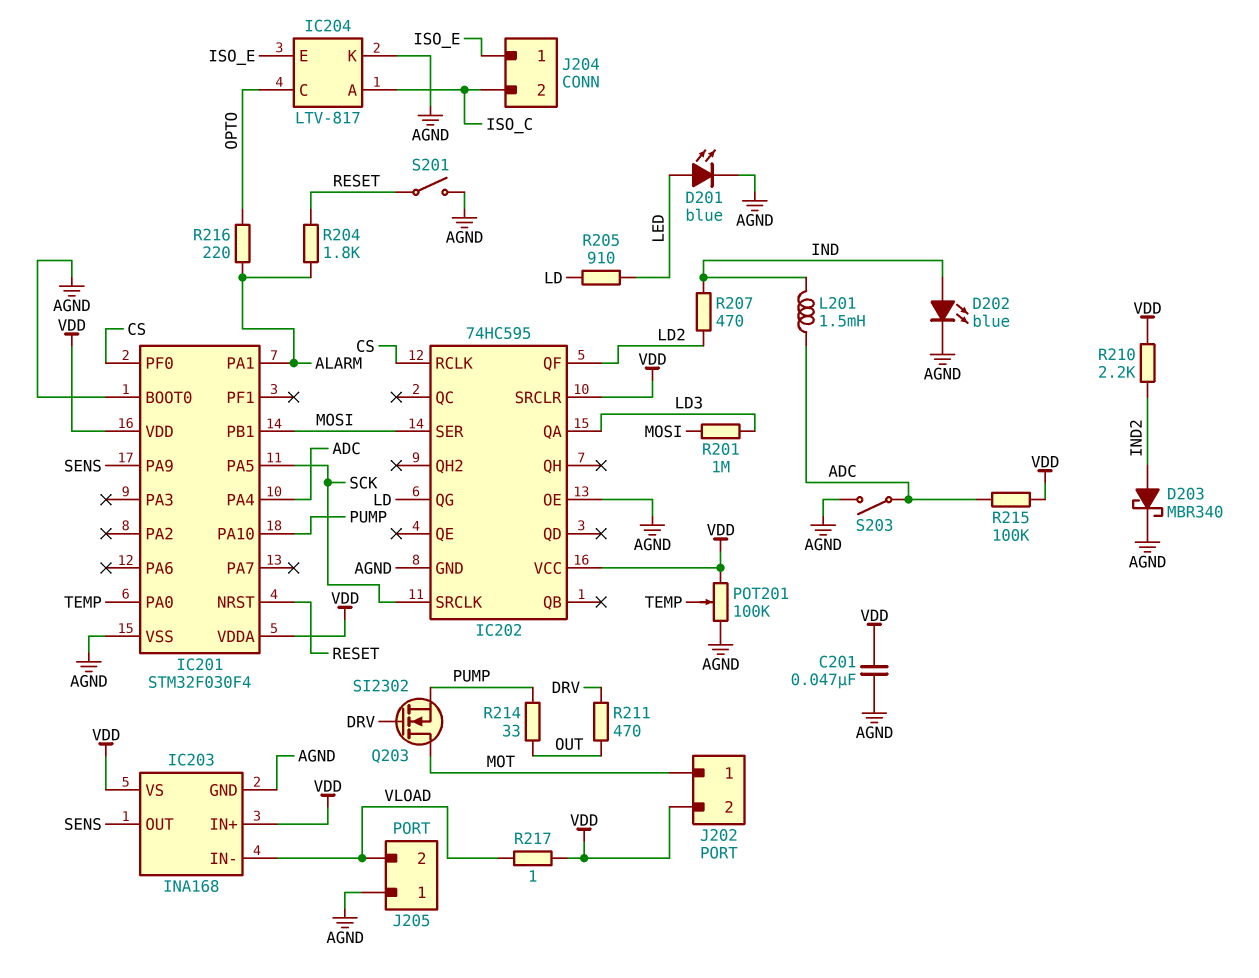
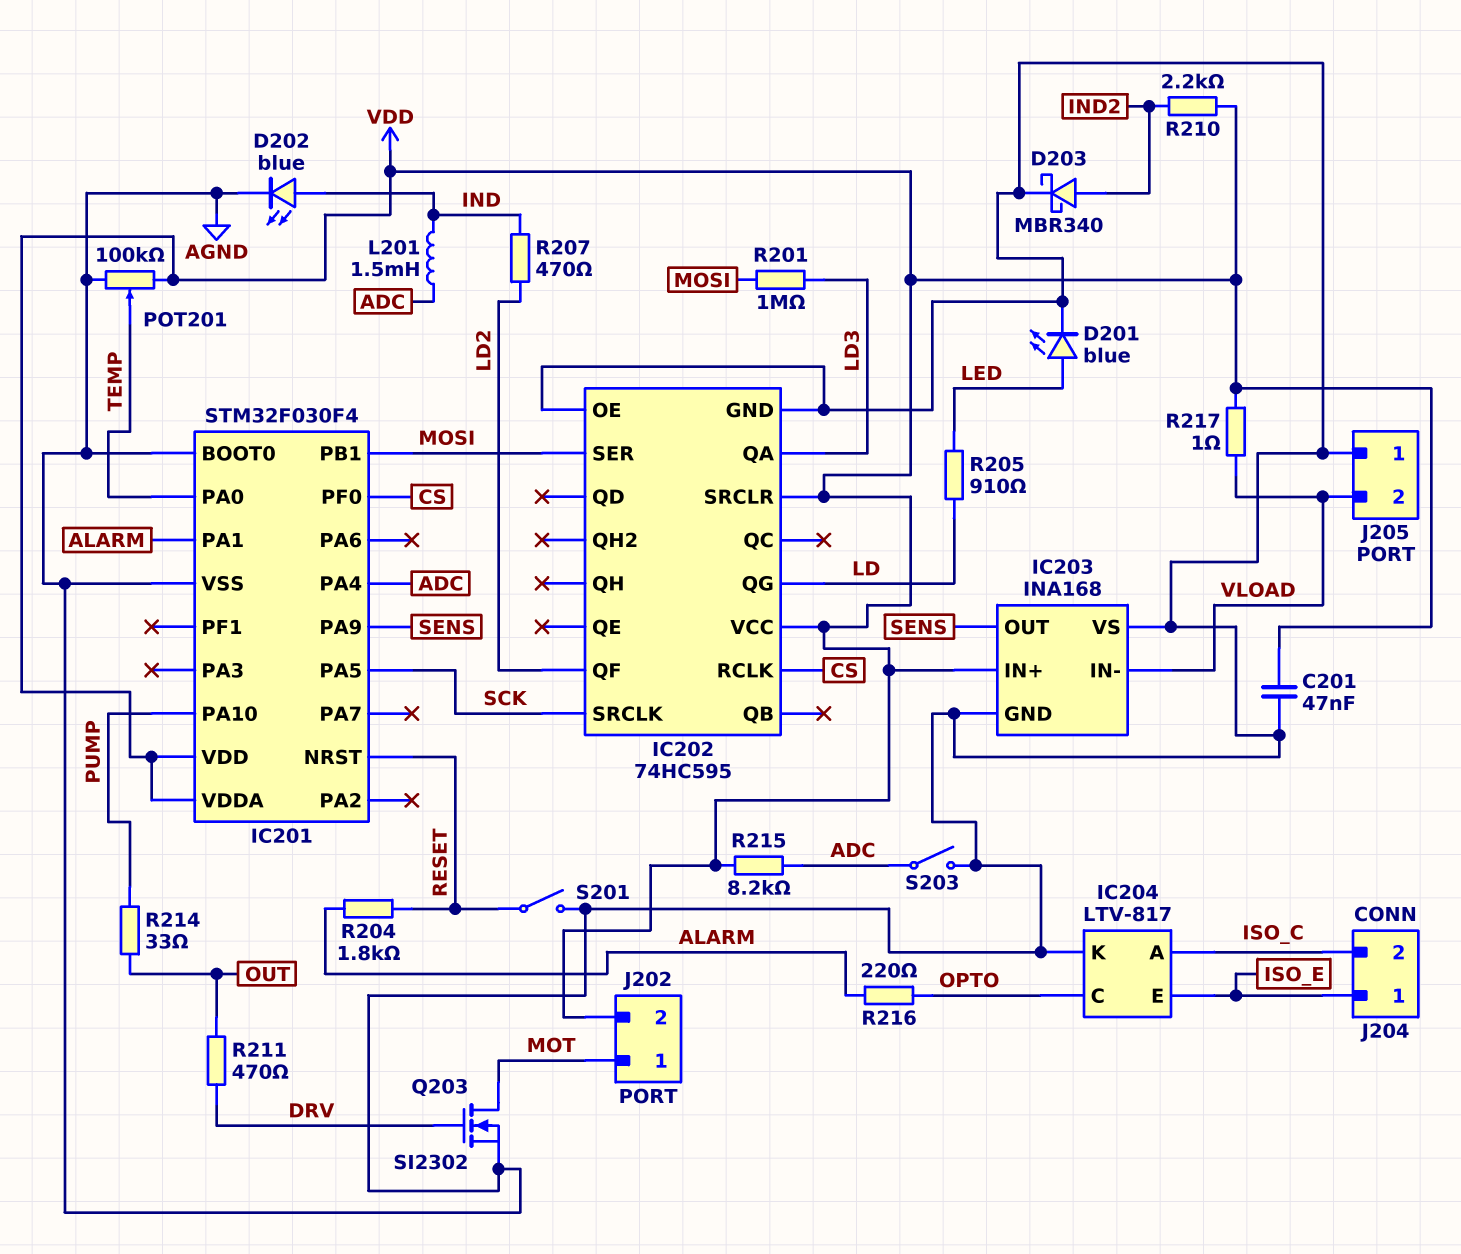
IC203 pin VS: VDD -> AGND
Q203: NMOS SI2302 (G DRV, D MOT, S PUMP) -> NMOS SI2302 (G DRV, D MOT, S AGND)
R215: 100k (ADC, VDD) -> 8.2k (ADC, VDD)

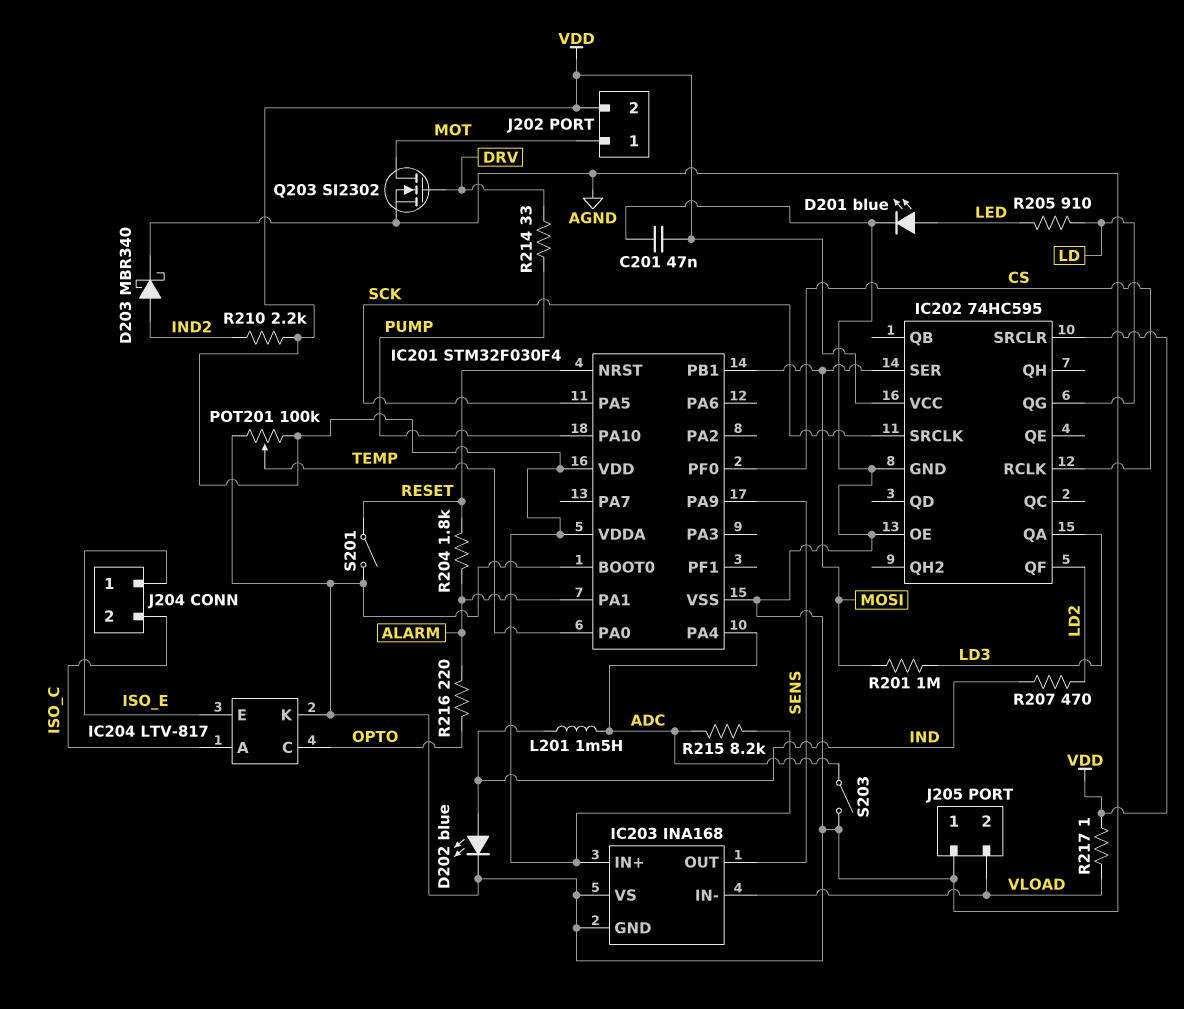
R211: 470 (DRV, OUT) -> none
R214: 33 (OUT, PUMP) -> 33 (DRV, PUMP)

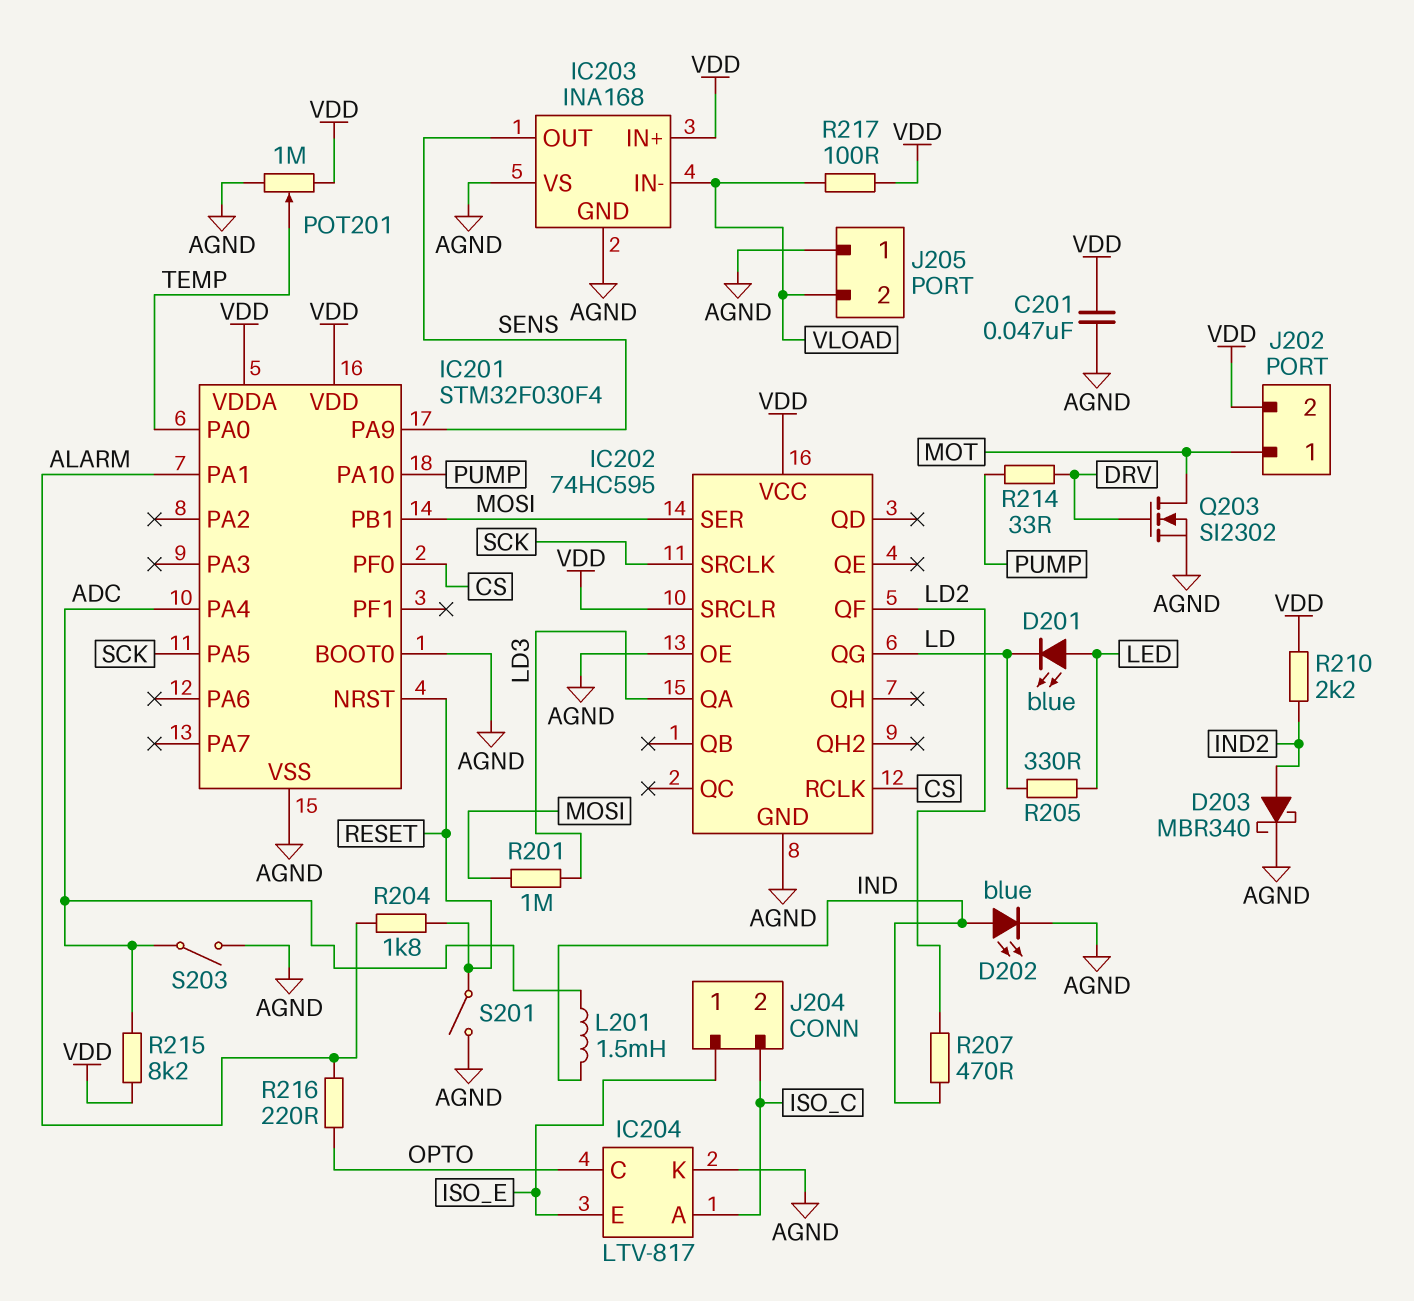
D201: LED blue (A LED, K AGND) -> LED blue (A LED, K LD)
POT201: 100k (AGND, VDD, wiper TEMP) -> 1M (AGND, VDD, wiper TEMP)
R205: 910 (LD, LED) -> 330 (LD, LED)
R217: 1 (VDD, VLOAD) -> 100 (VDD, VLOAD)

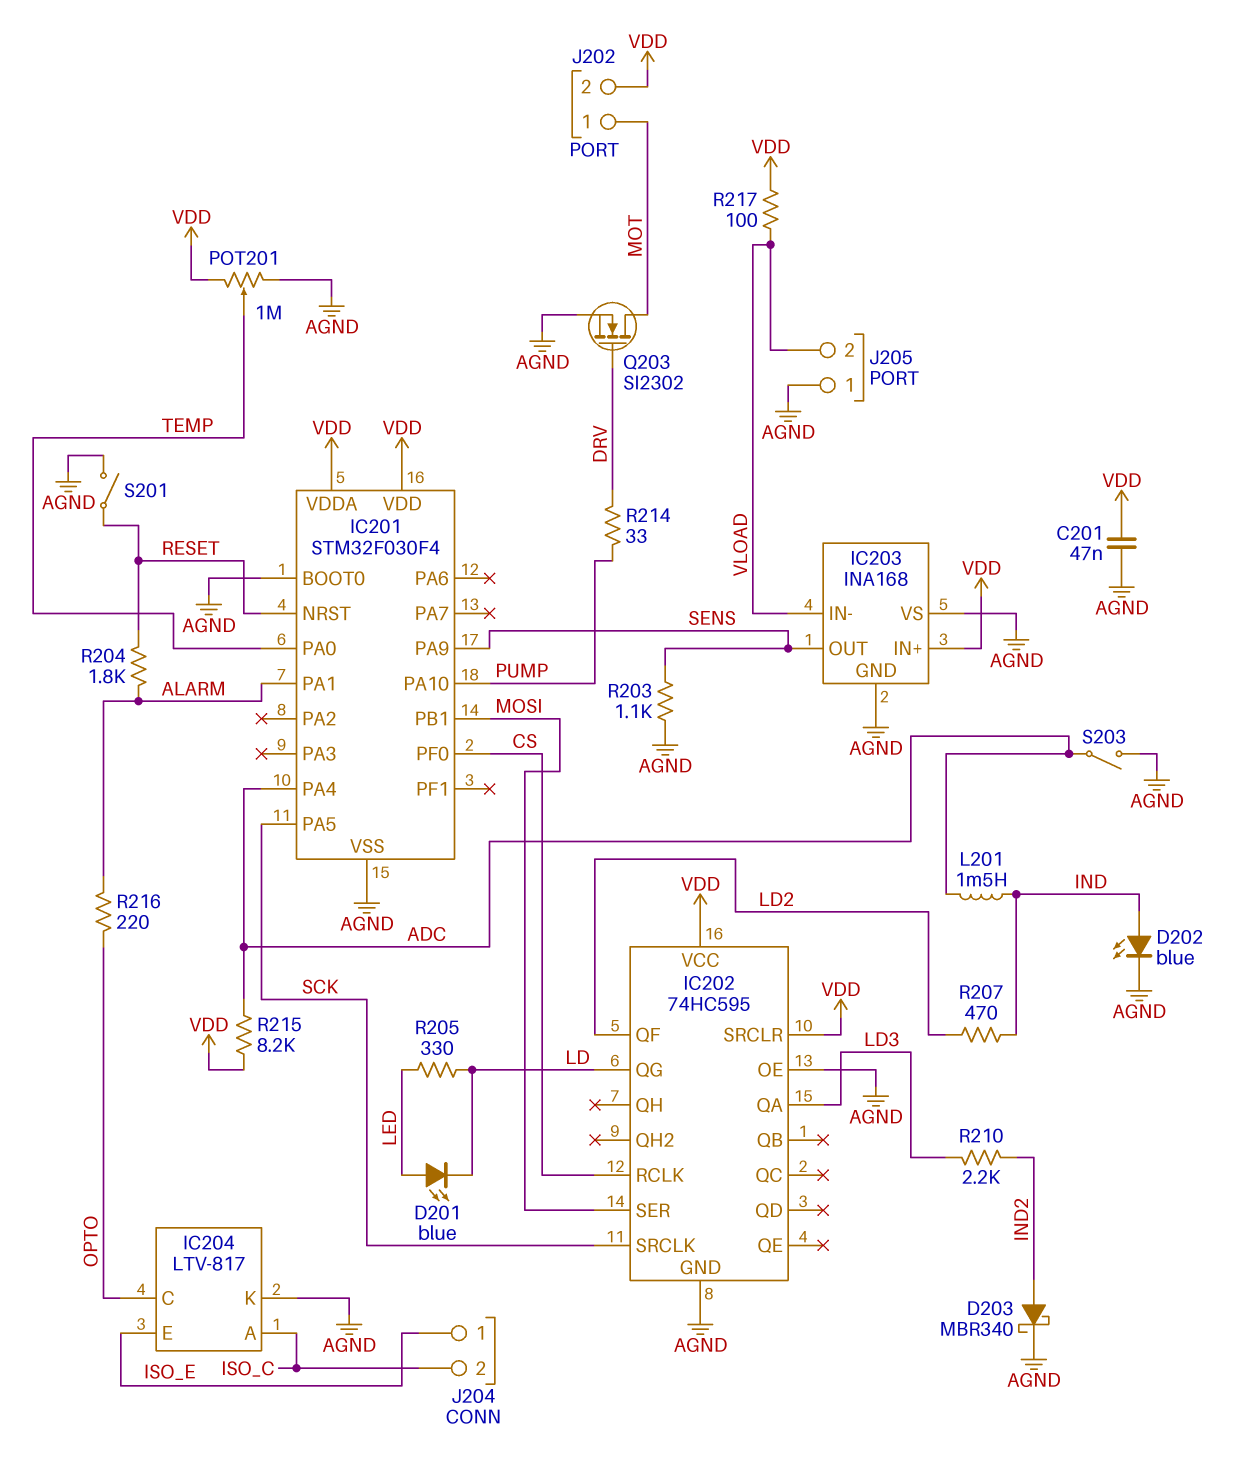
R201: 1M (LD3, MOSI) -> none
R203: none -> 1.1k (AGND, SENS)
R210: 2.2k (IND2, VDD) -> 2.2k (IND2, LD3)

